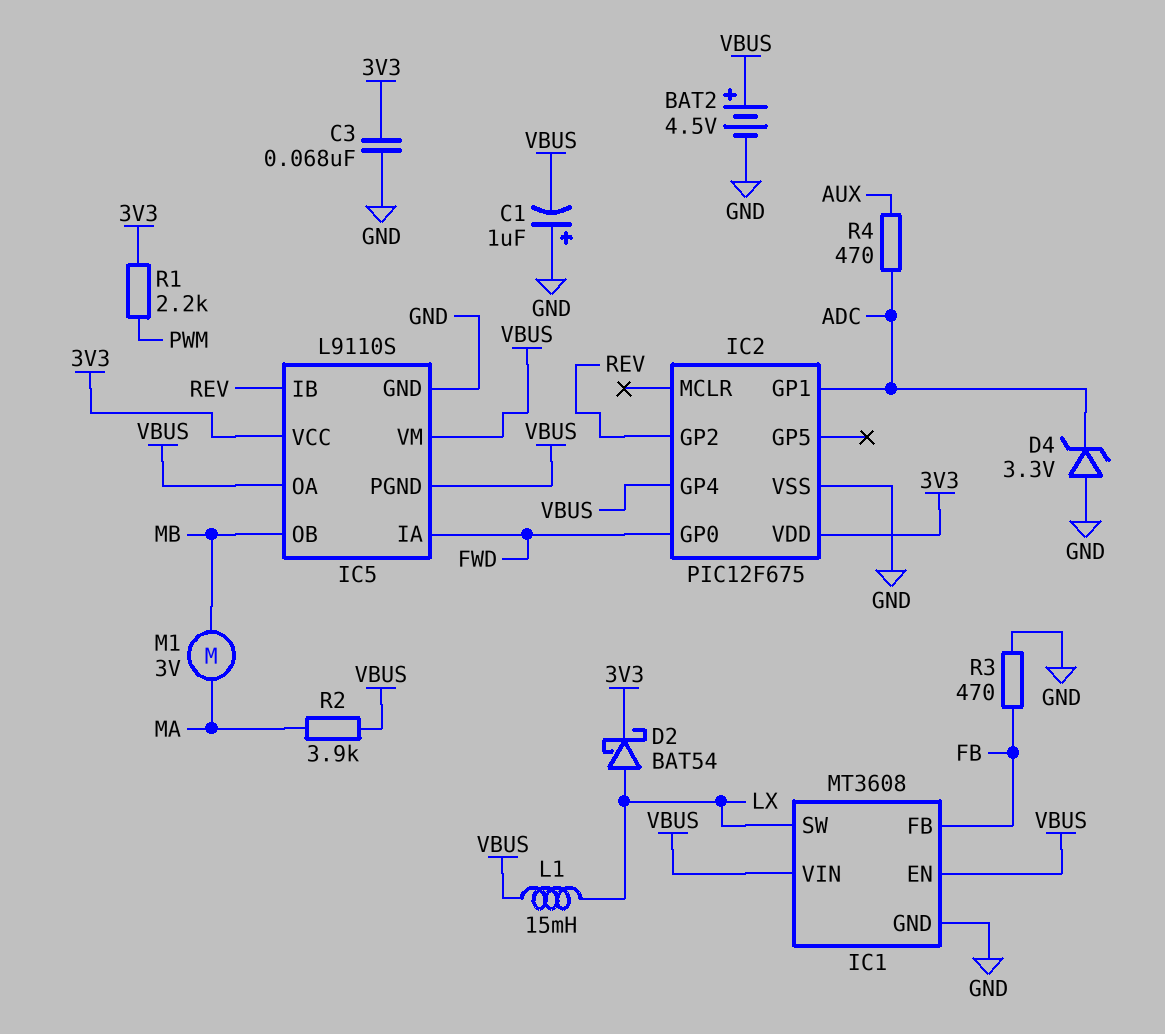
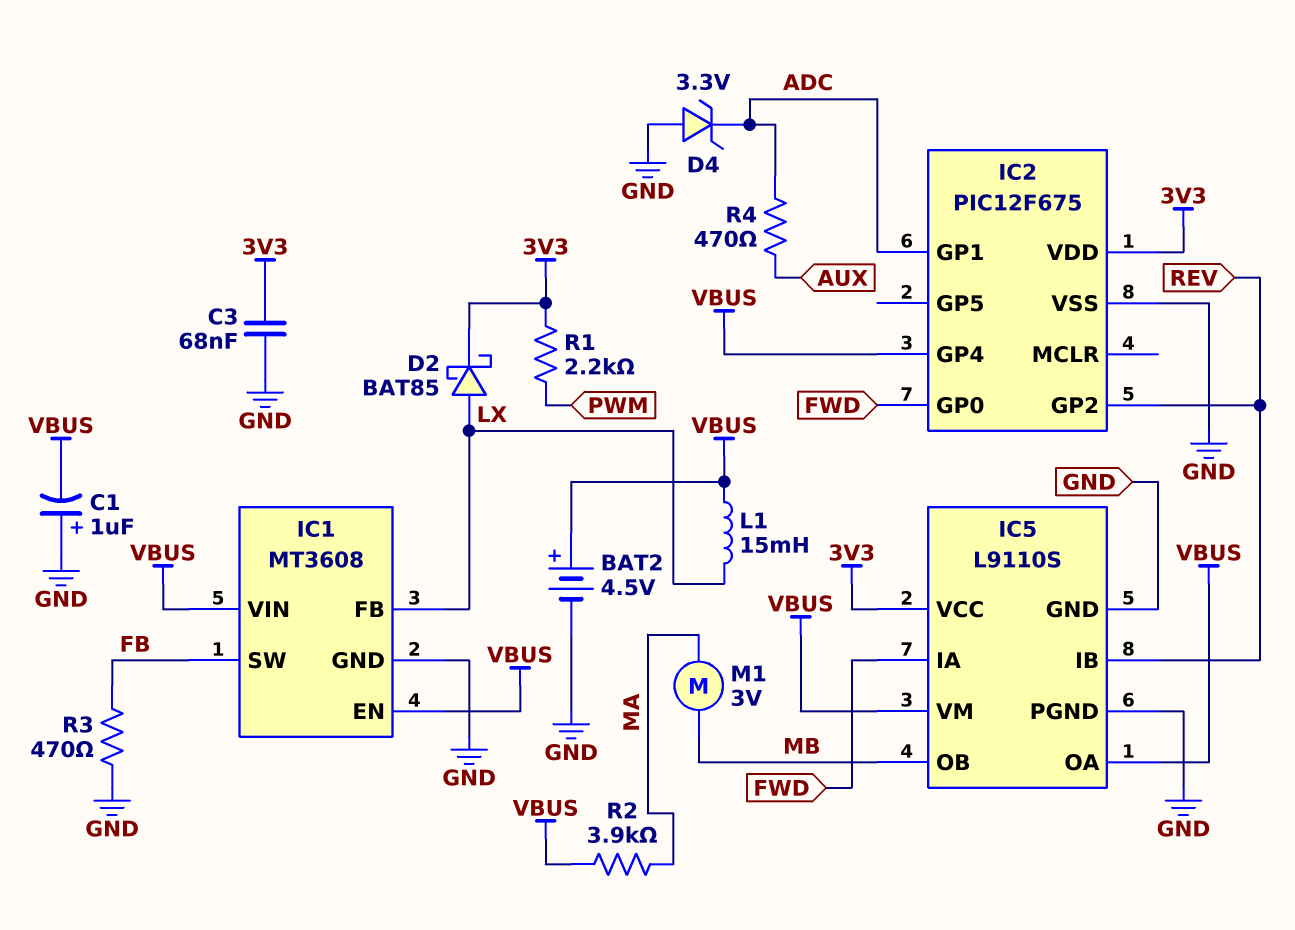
D2: schottky BAT54 (A LX, K 3V3) -> schottky BAT85 (A LX, K 3V3)
IC1 pin FB: FB -> LX
IC1 pin SW: LX -> FB
IC5 pin PGND: VBUS -> GND

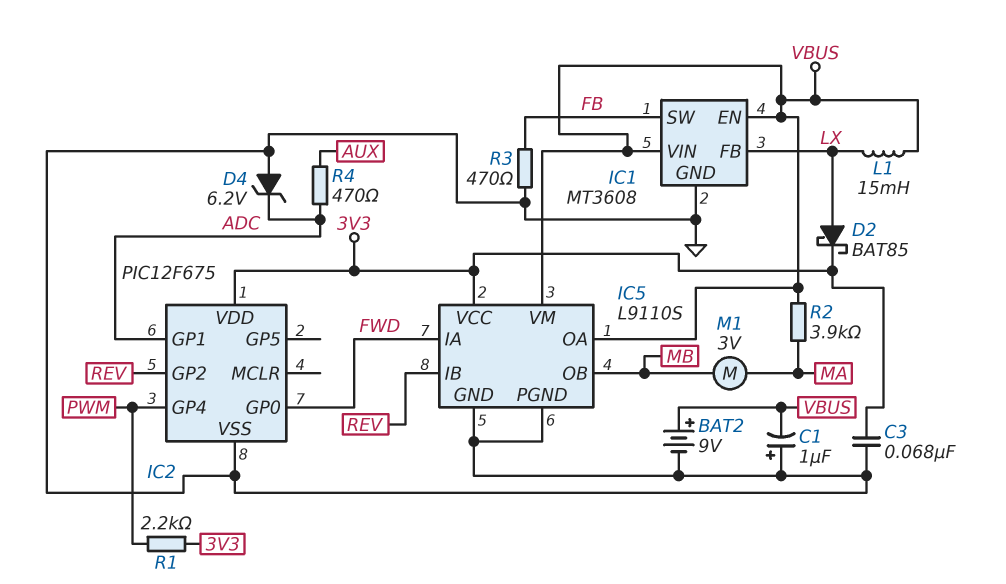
BAT2: 4.5V (plus VBUS, minus GND) -> 9V (plus VBUS, minus GND)
D4: zener 3.3V (A GND, K ADC) -> zener 6.2V (A GND, K ADC)
IC2 pin GP4: VBUS -> PWM

